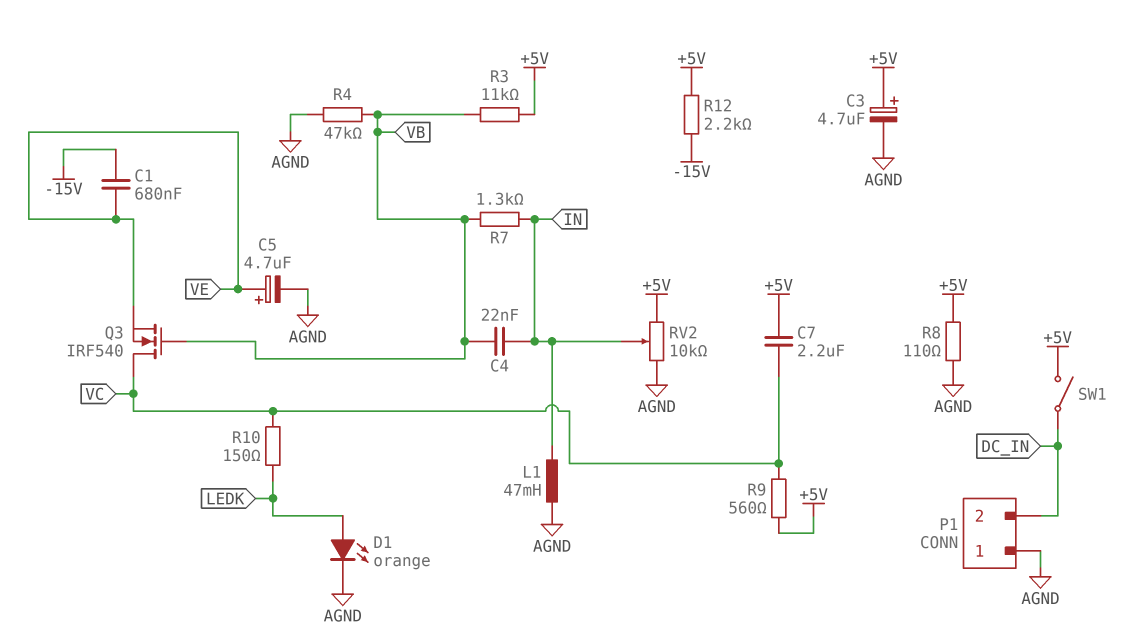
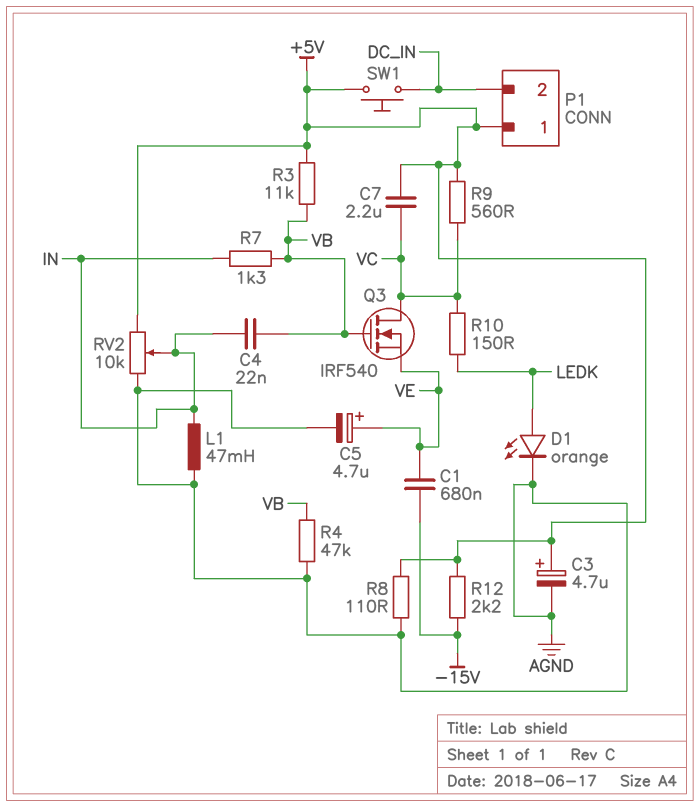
P1 pin 1: AGND -> +5V
SW1: switch (+5V, DC_IN) -> button (+5V, DC_IN)

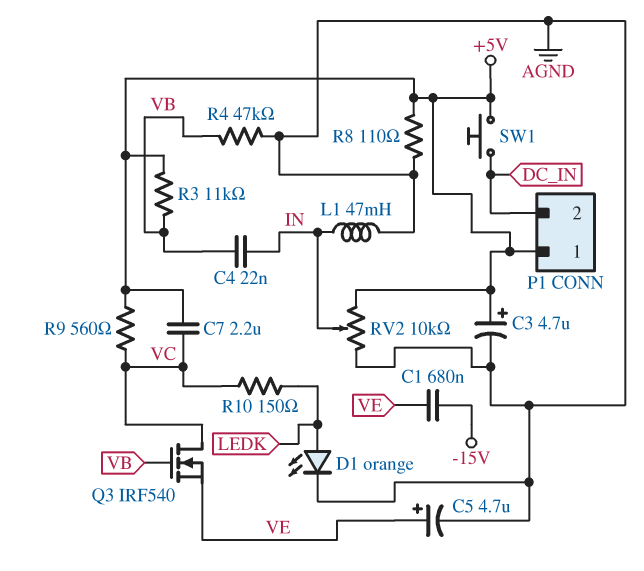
R7: 1.3k (IN, VB) -> none
R12: 2.2k (+5V, -15V) -> none

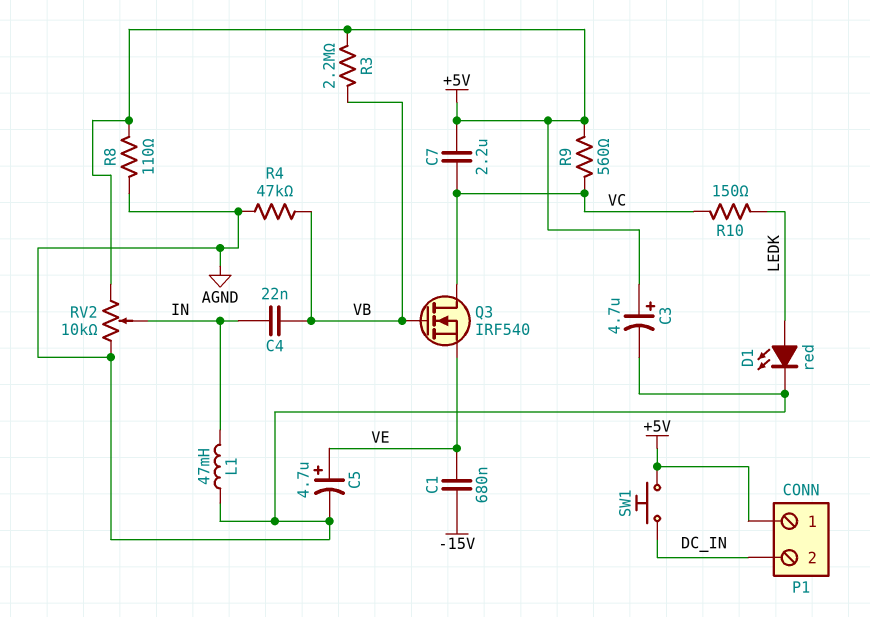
D1: LED orange (A LEDK, K AGND) -> LED red (A LEDK, K AGND)
R3: 11k (+5V, VB) -> 2.2M (+5V, VB)

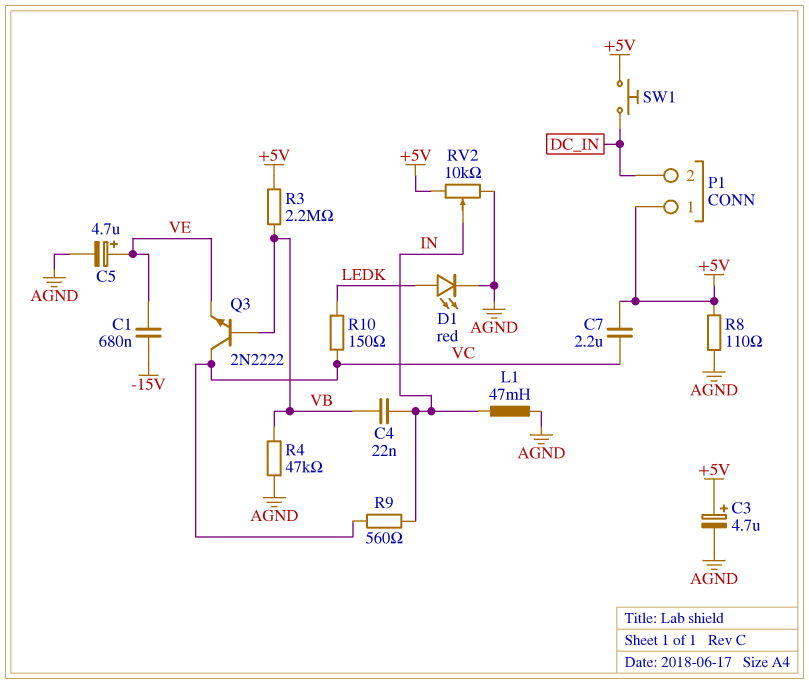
Q3: NMOS IRF540 (G VB, D VC, S VE) -> NPN 2N2222 (B VB, C VC, E VE)
R9: 560 (+5V, VC) -> 560 (IN, VC)

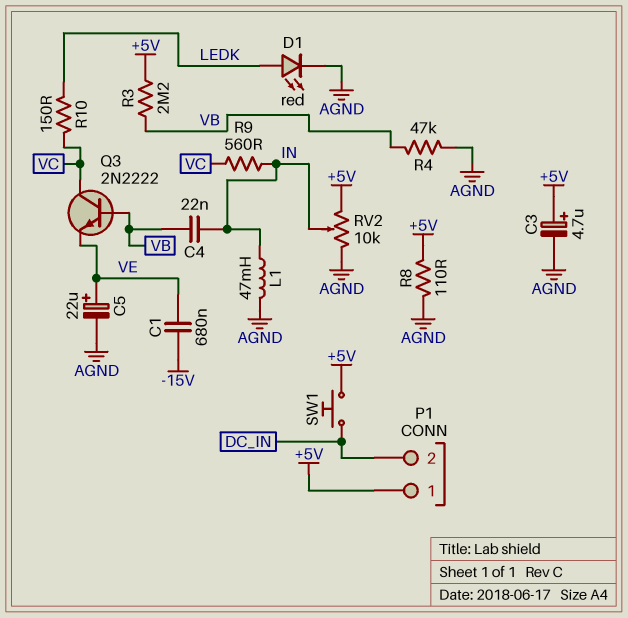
C5: 4.7uF (plus VE, minus AGND) -> 22uF (plus VE, minus AGND)
C7: 2.2uF (+5V, VC) -> none

